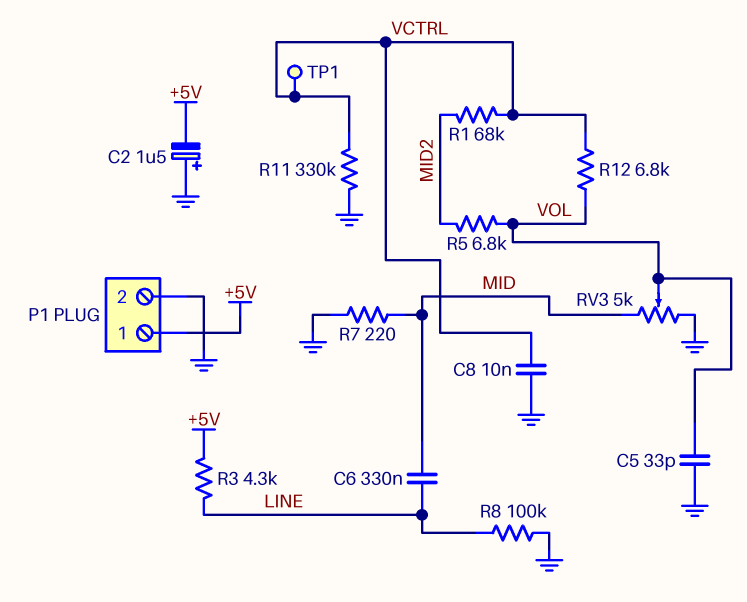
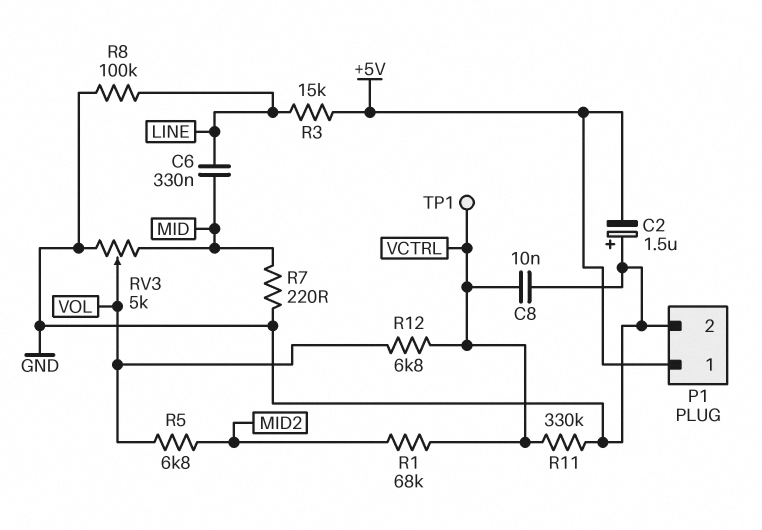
C5: 33pF (GND, VOL) -> none
R3: 4.3k (+5V, LINE) -> 15k (+5V, LINE)

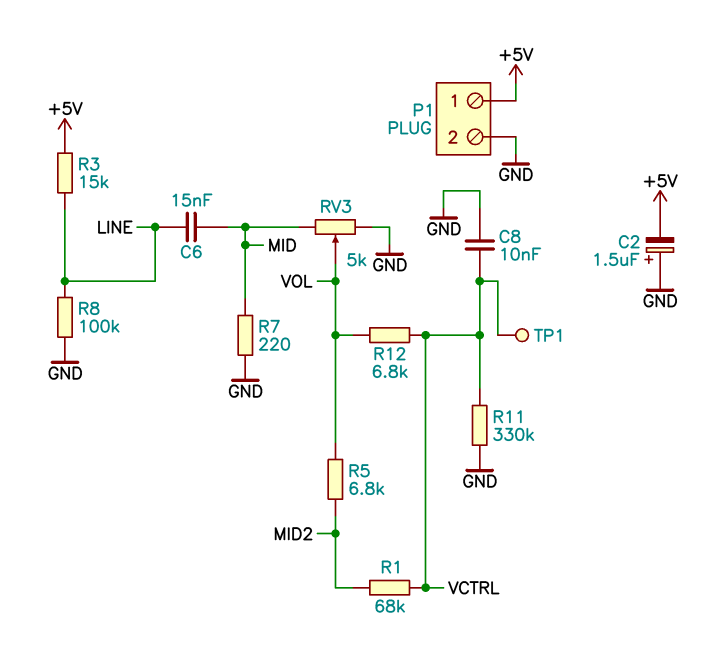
C6: 330nF (LINE, MID) -> 15nF (LINE, MID)

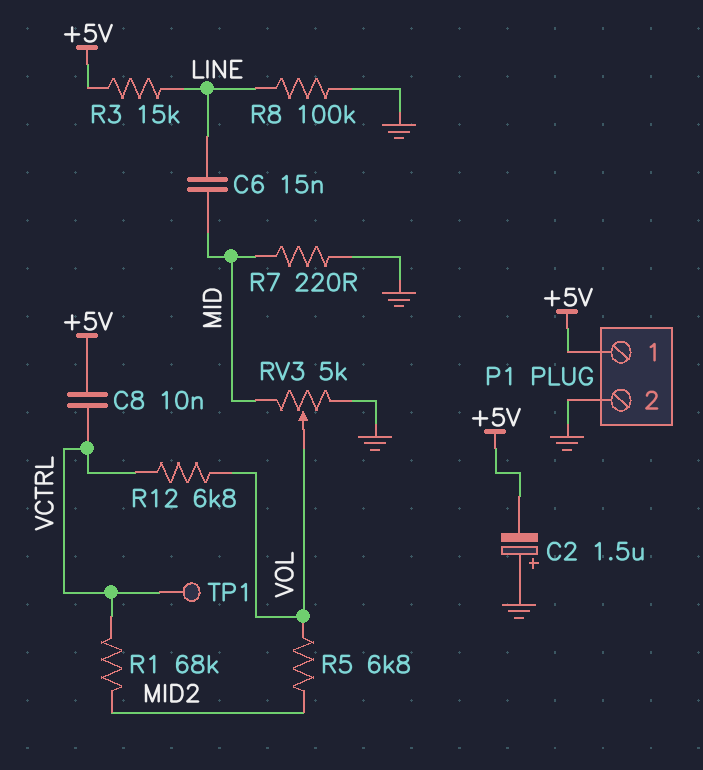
C8: 10nF (GND, VCTRL) -> 10nF (+5V, VCTRL)
R11: 330k (GND, VCTRL) -> none

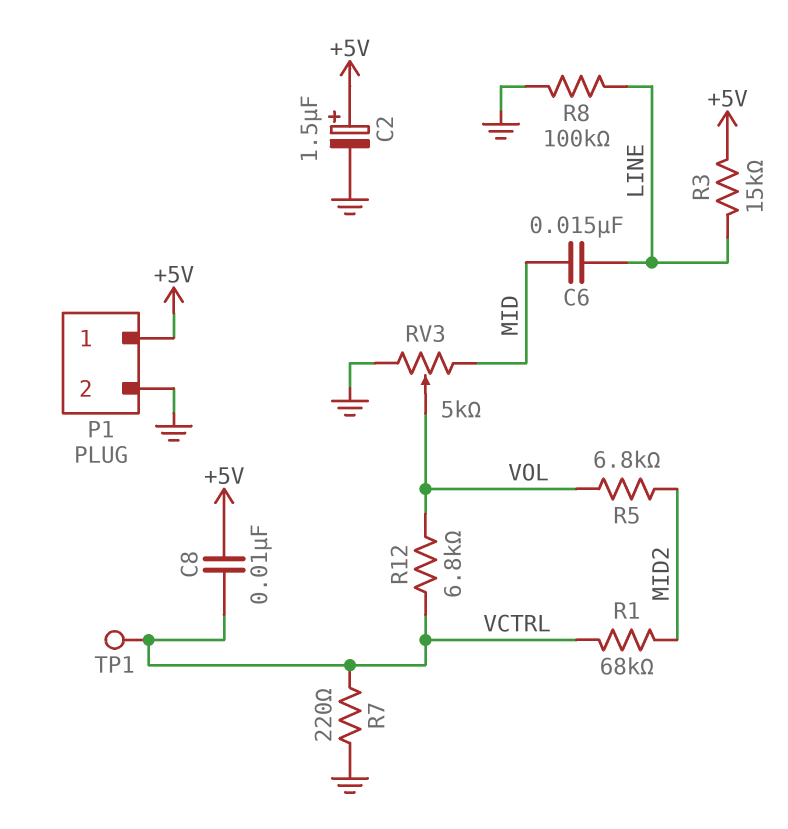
C2: 1.5uF (plus GND, minus +5V) -> 1.5uF (plus +5V, minus GND)
R7: 220 (GND, MID) -> 220 (GND, VCTRL)

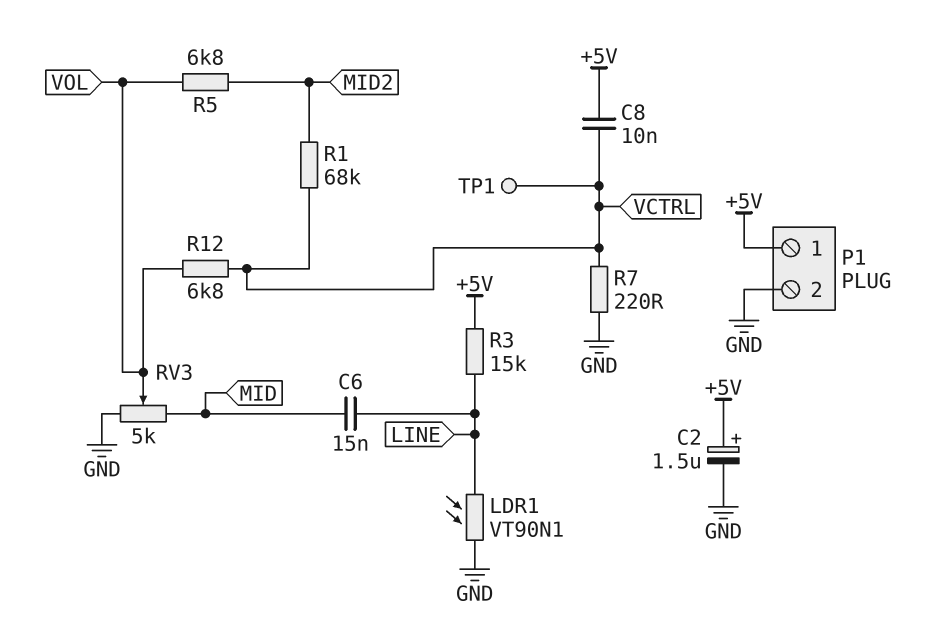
LDR1: none -> VT90N1 (GND, LINE)
R8: 100k (GND, LINE) -> none

